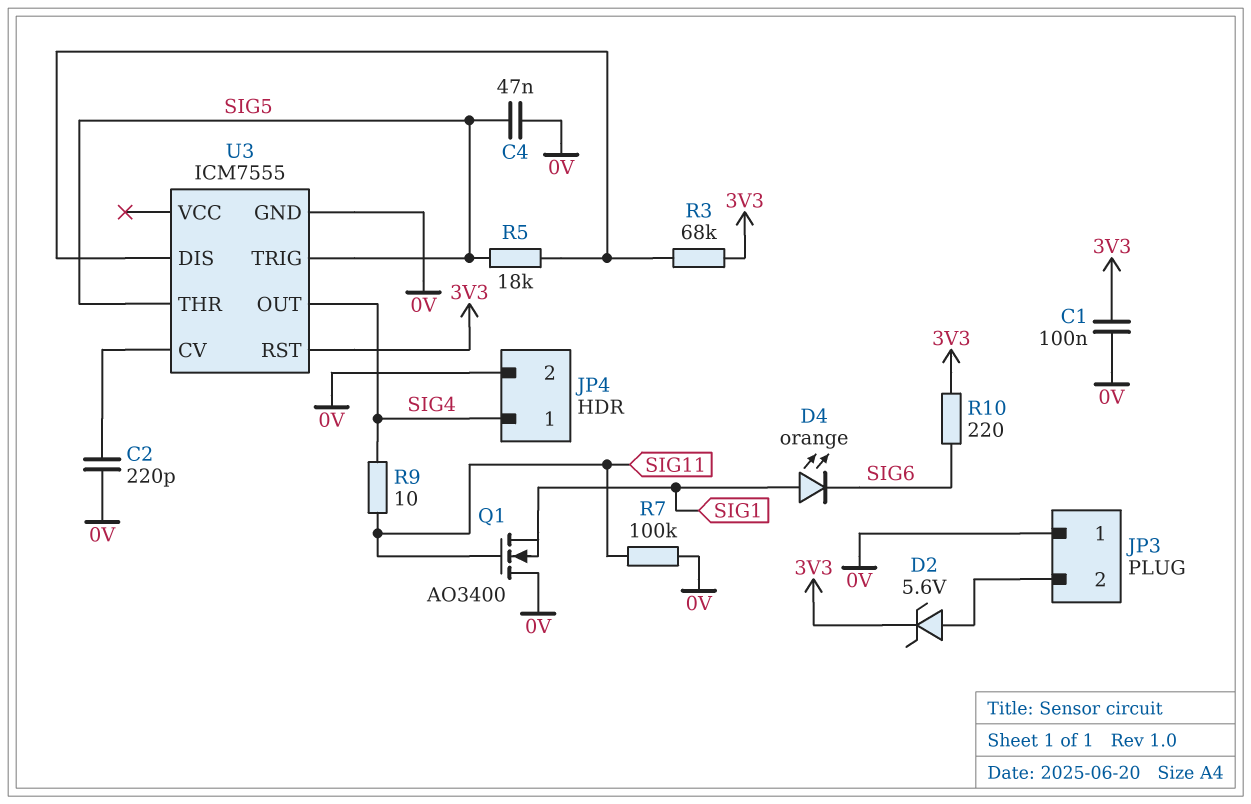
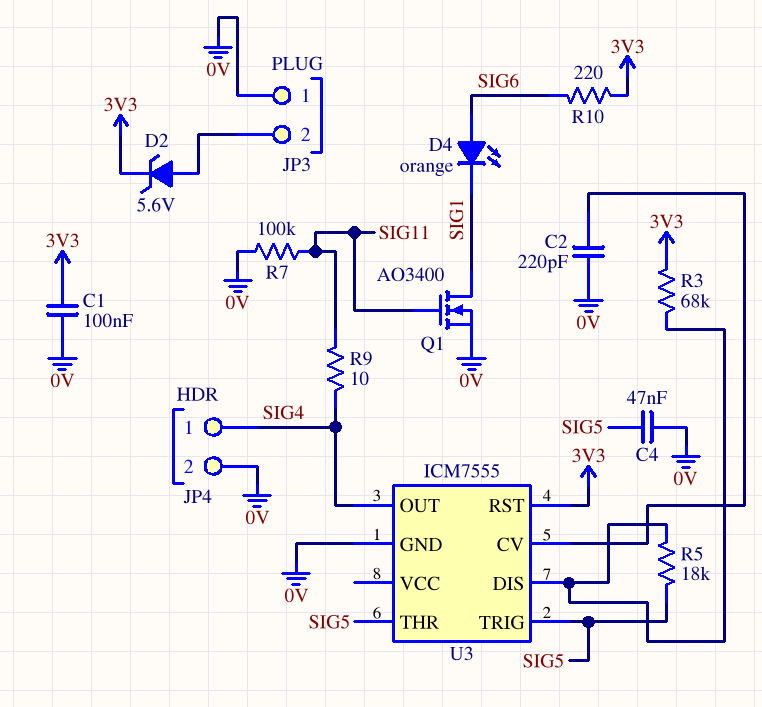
D4: LED orange (A SIG1, K SIG6) -> LED orange (A SIG6, K SIG1)
Q1: NMOS AO3400 (G SIG11, D 0V, S SIG1) -> NMOS AO3400 (G SIG11, D SIG1, S 0V)

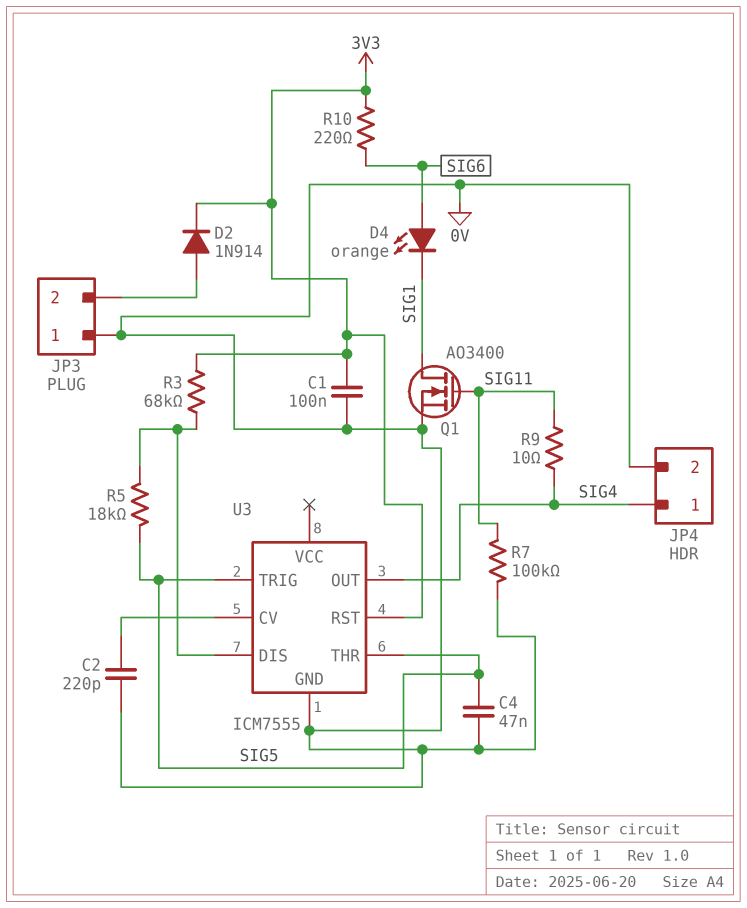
D2: zener 5.6V (A JP3/2, K 3V3) -> diode 1N914 (A JP3/2, K 3V3)

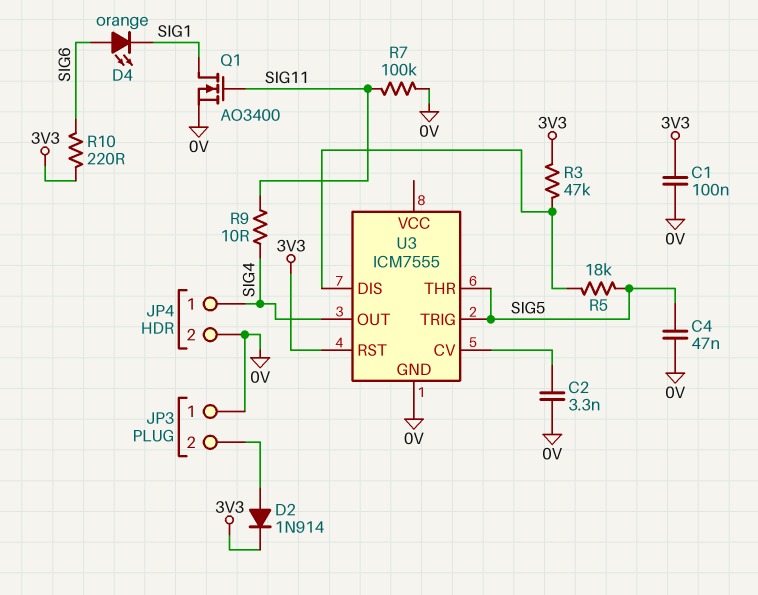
C2: 220pF (0V, U3/CV) -> 3.3nF (0V, U3/CV)
R3: 68k (3V3, U3/DIS) -> 47k (3V3, U3/DIS)

